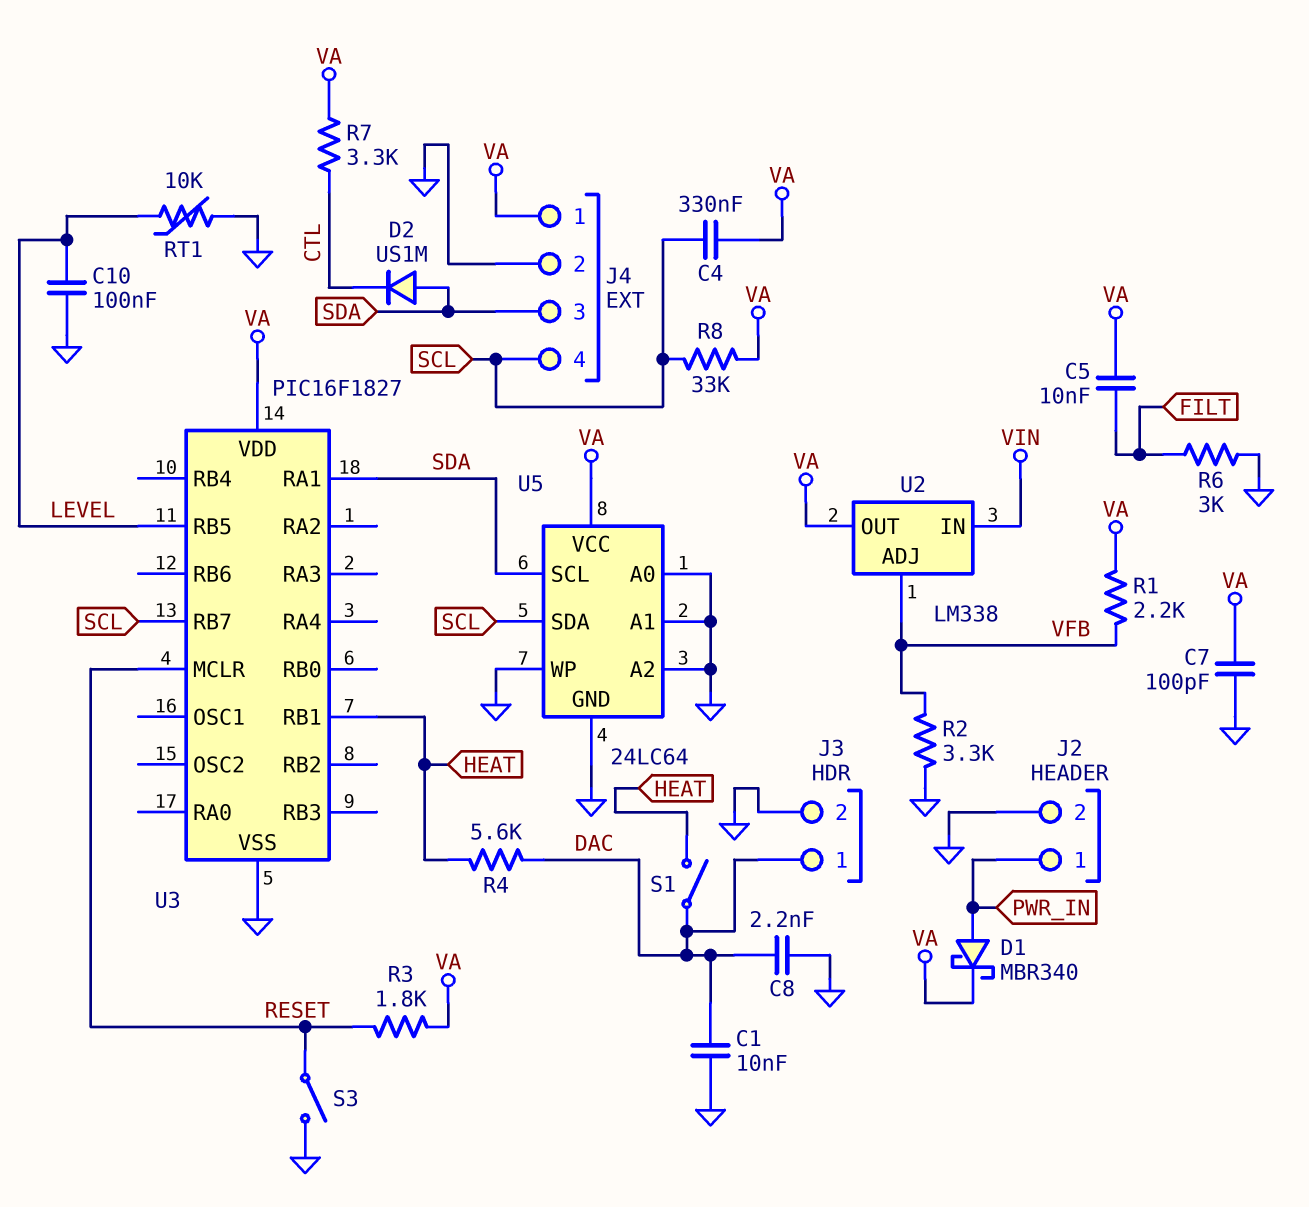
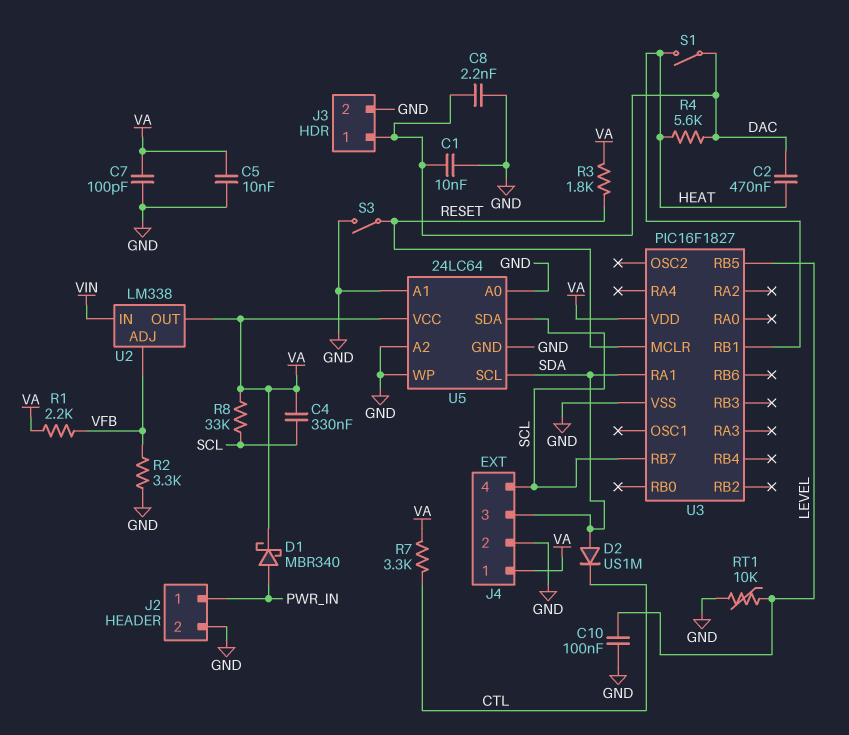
C2: none -> 470nF (DAC, HEAT)
C5: 10nF (FILT, VA) -> 10nF (GND, VA)
R6: 3k (FILT, GND) -> none

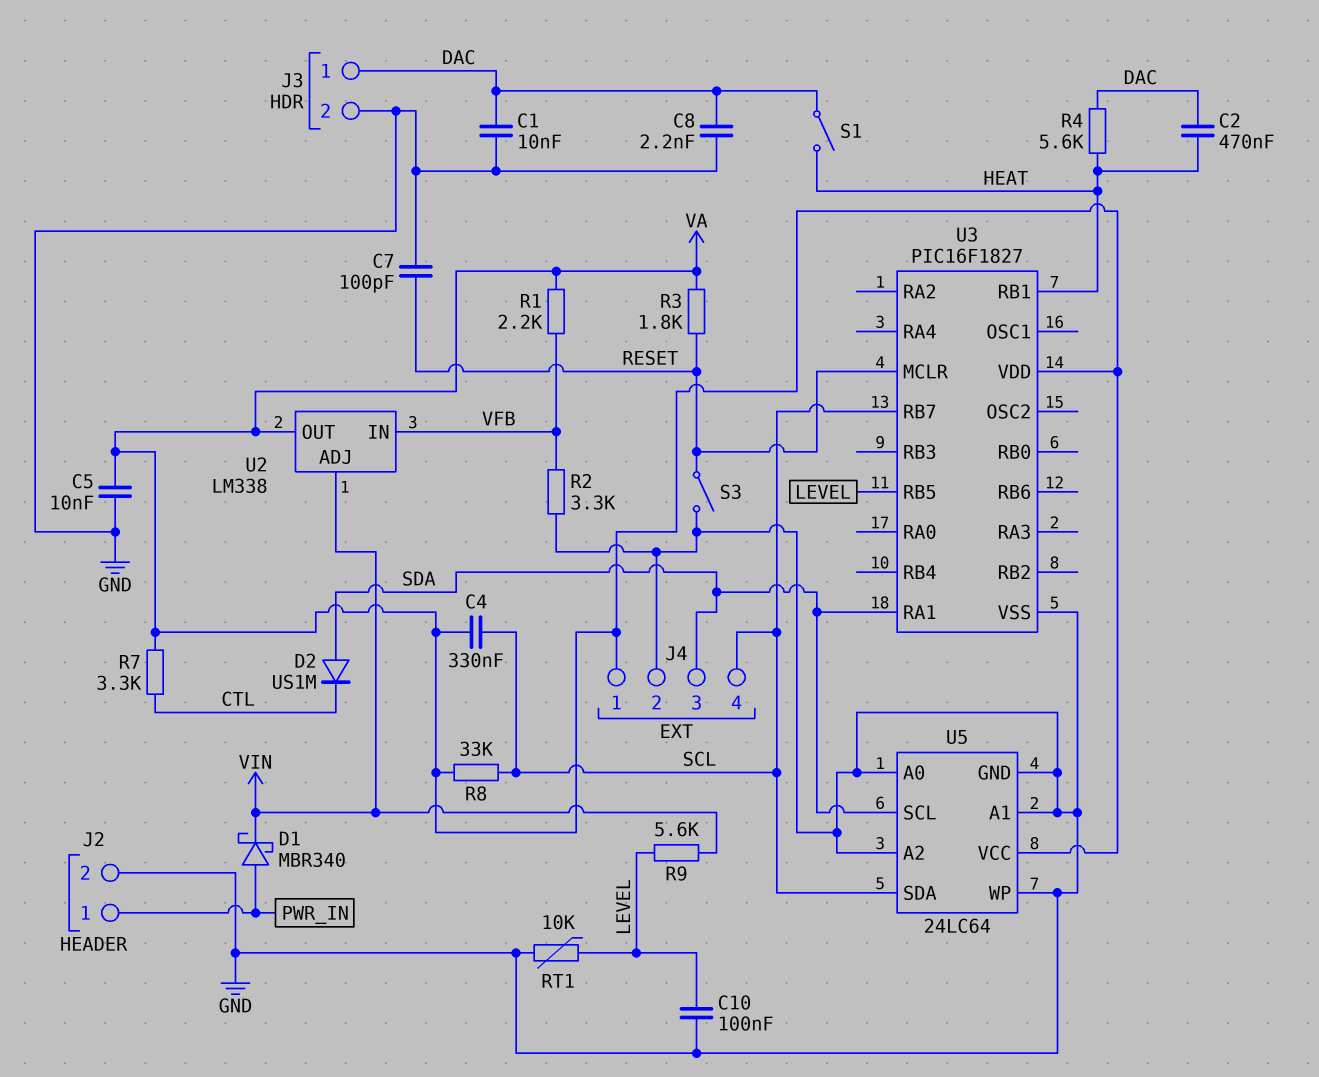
C7: 100pF (GND, VA) -> 100pF (GND, RESET)
D1: schottky MBR340 (A PWR_IN, K VA) -> schottky MBR340 (A PWR_IN, K VIN)
R9: none -> 5.6k (LEVEL, VIN)
U2 pin ADJ: VFB -> VIN
U2 pin IN: VIN -> VFB

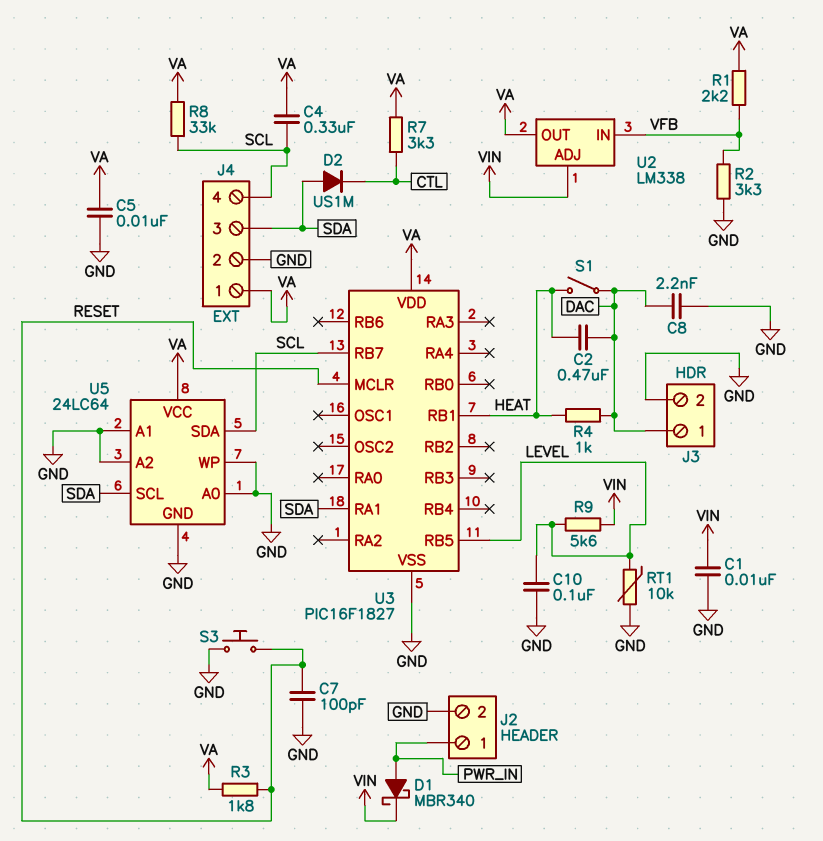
C1: 10nF (DAC, GND) -> 10nF (GND, VIN)
R4: 5.6k (DAC, HEAT) -> 1k (DAC, HEAT)
S3: switch (GND, RESET) -> button (GND, RESET)

